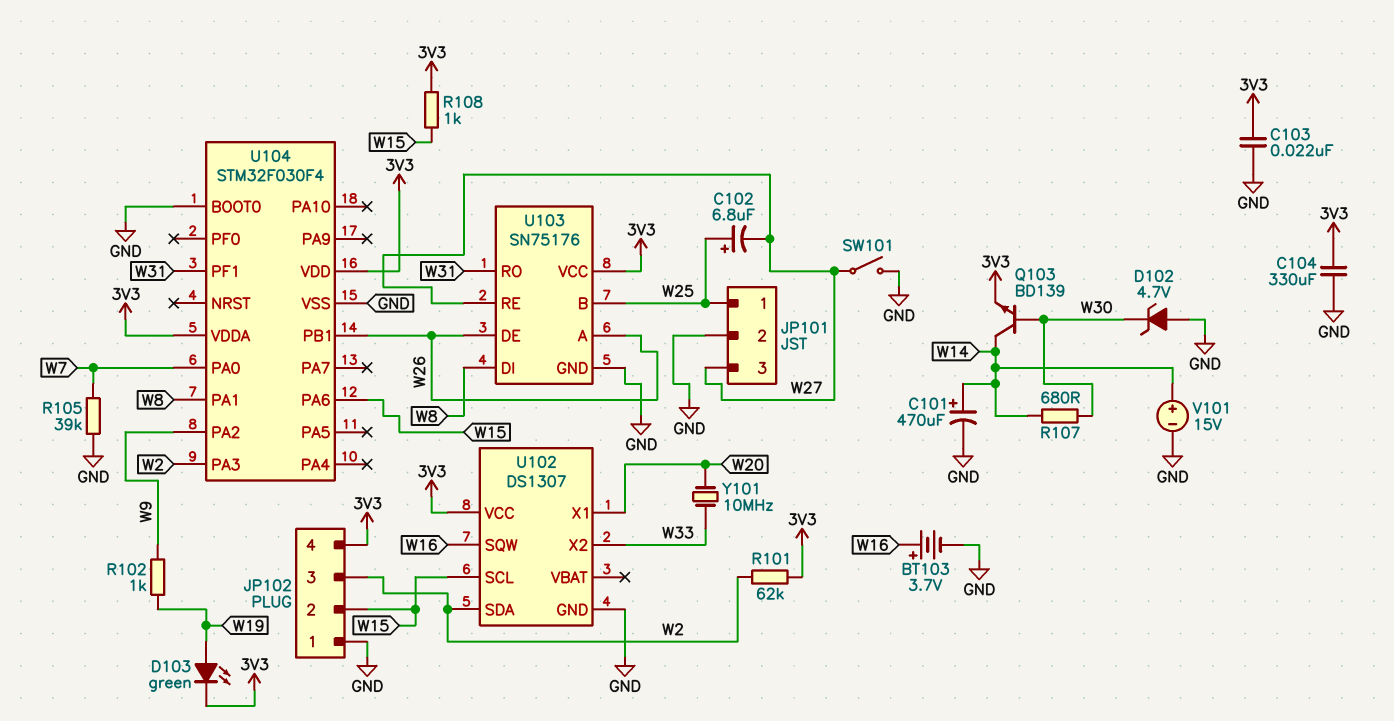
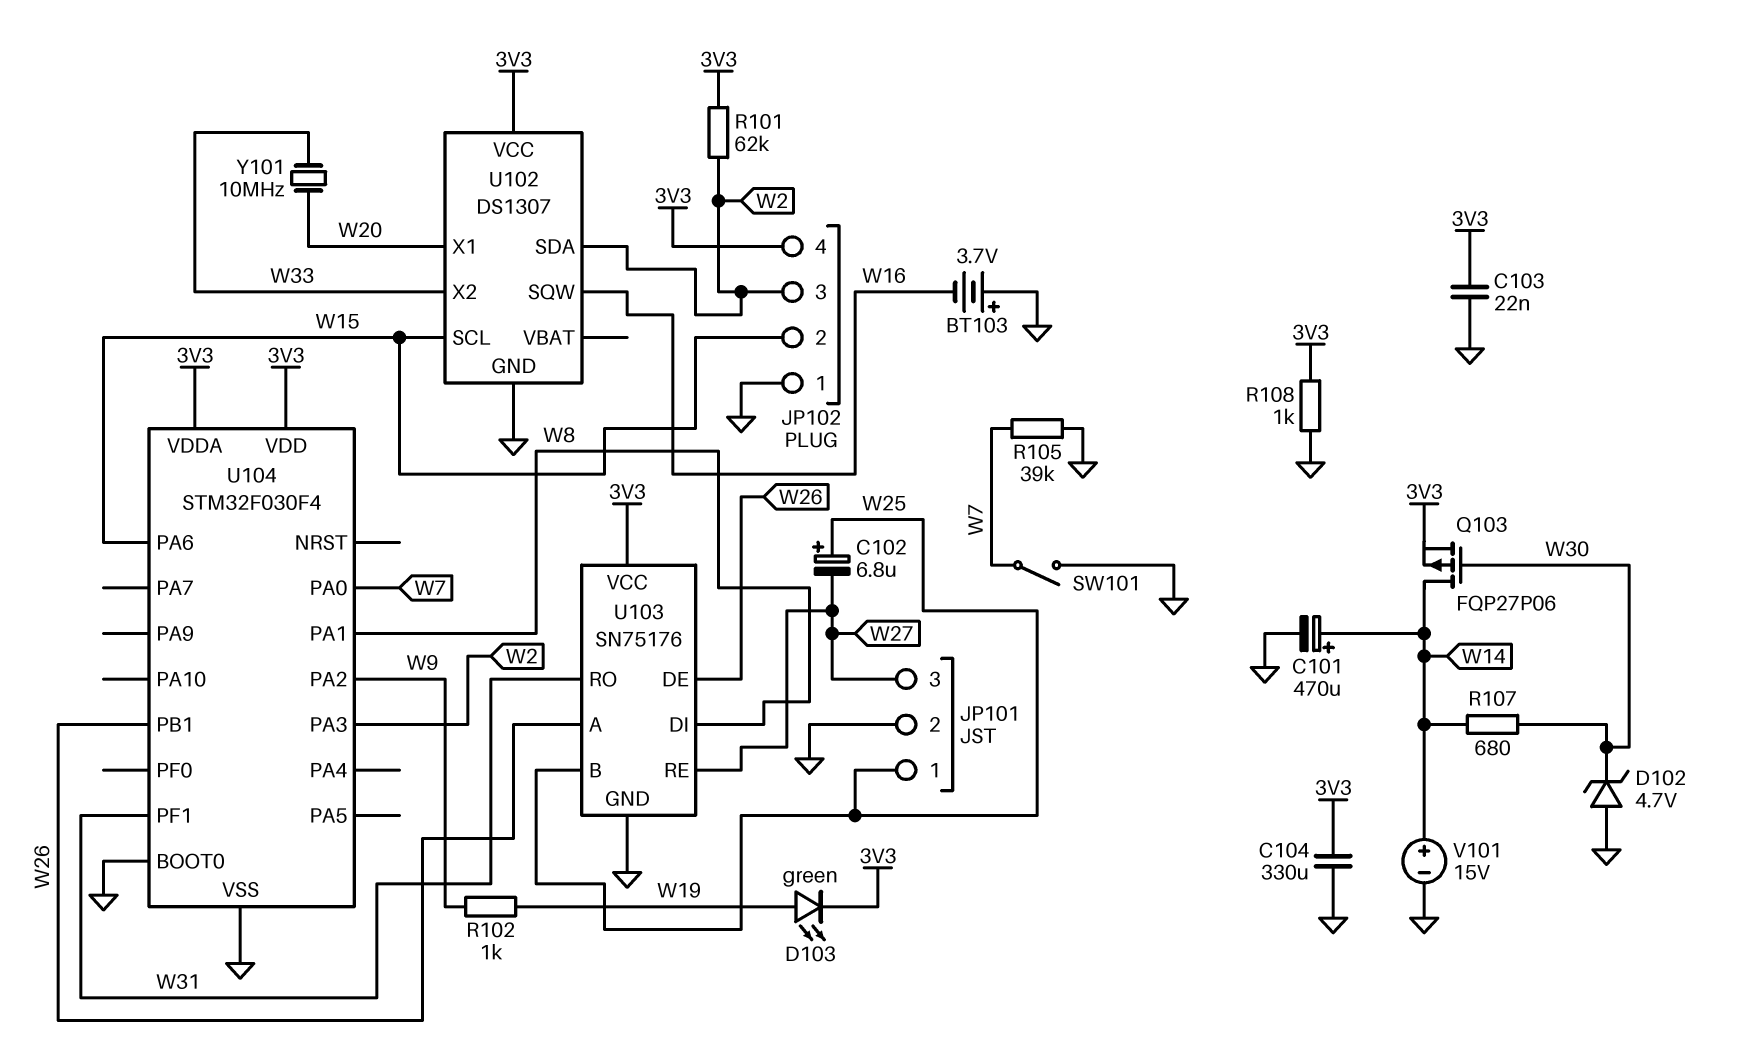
BT103: 3.7V (plus W16, minus GND) -> 3.7V (plus GND, minus W16)
Q103: NPN BD139 (B W30, C W14, E 3V3) -> PMOS FQP27P06 (G W30, D W14, S 3V3)
R108: 1k (3V3, W15) -> 1k (3V3, GND)
SW101: switch (GND, W27) -> switch (GND, W7)

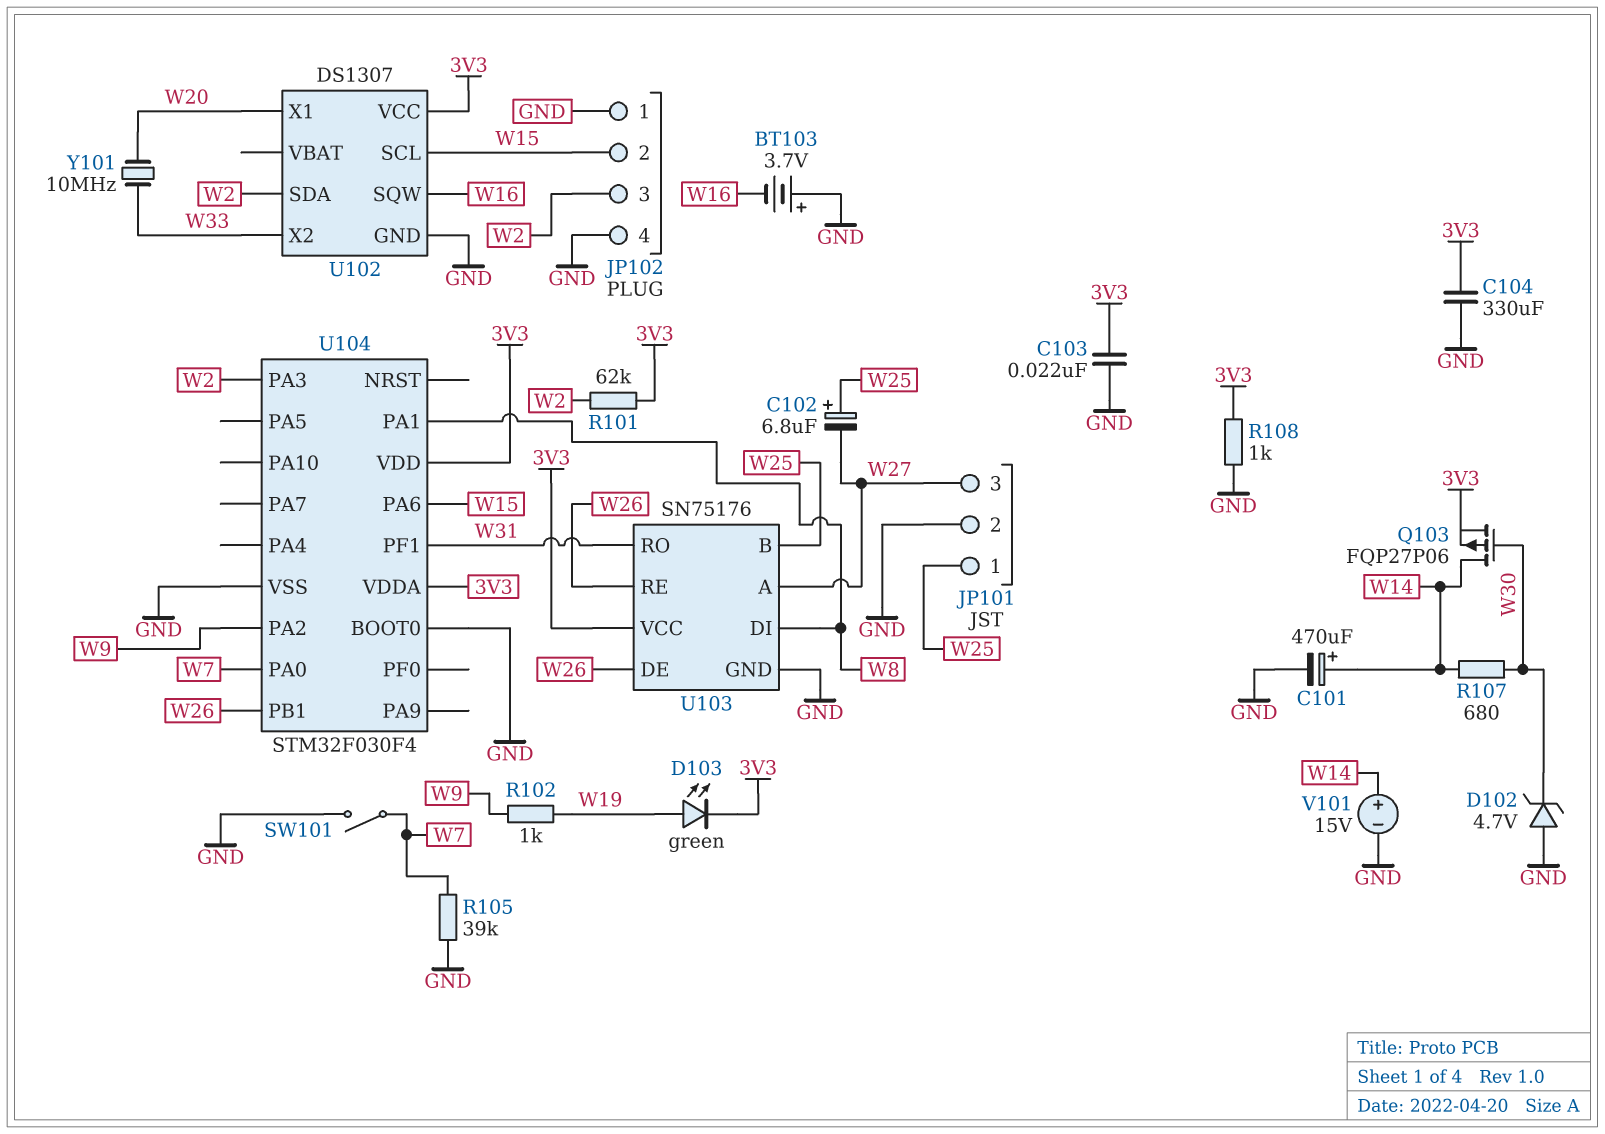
JP102 pin 4: 3V3 -> GND
U103 pin A: W26 -> W27
U103 pin RE: W27 -> W26

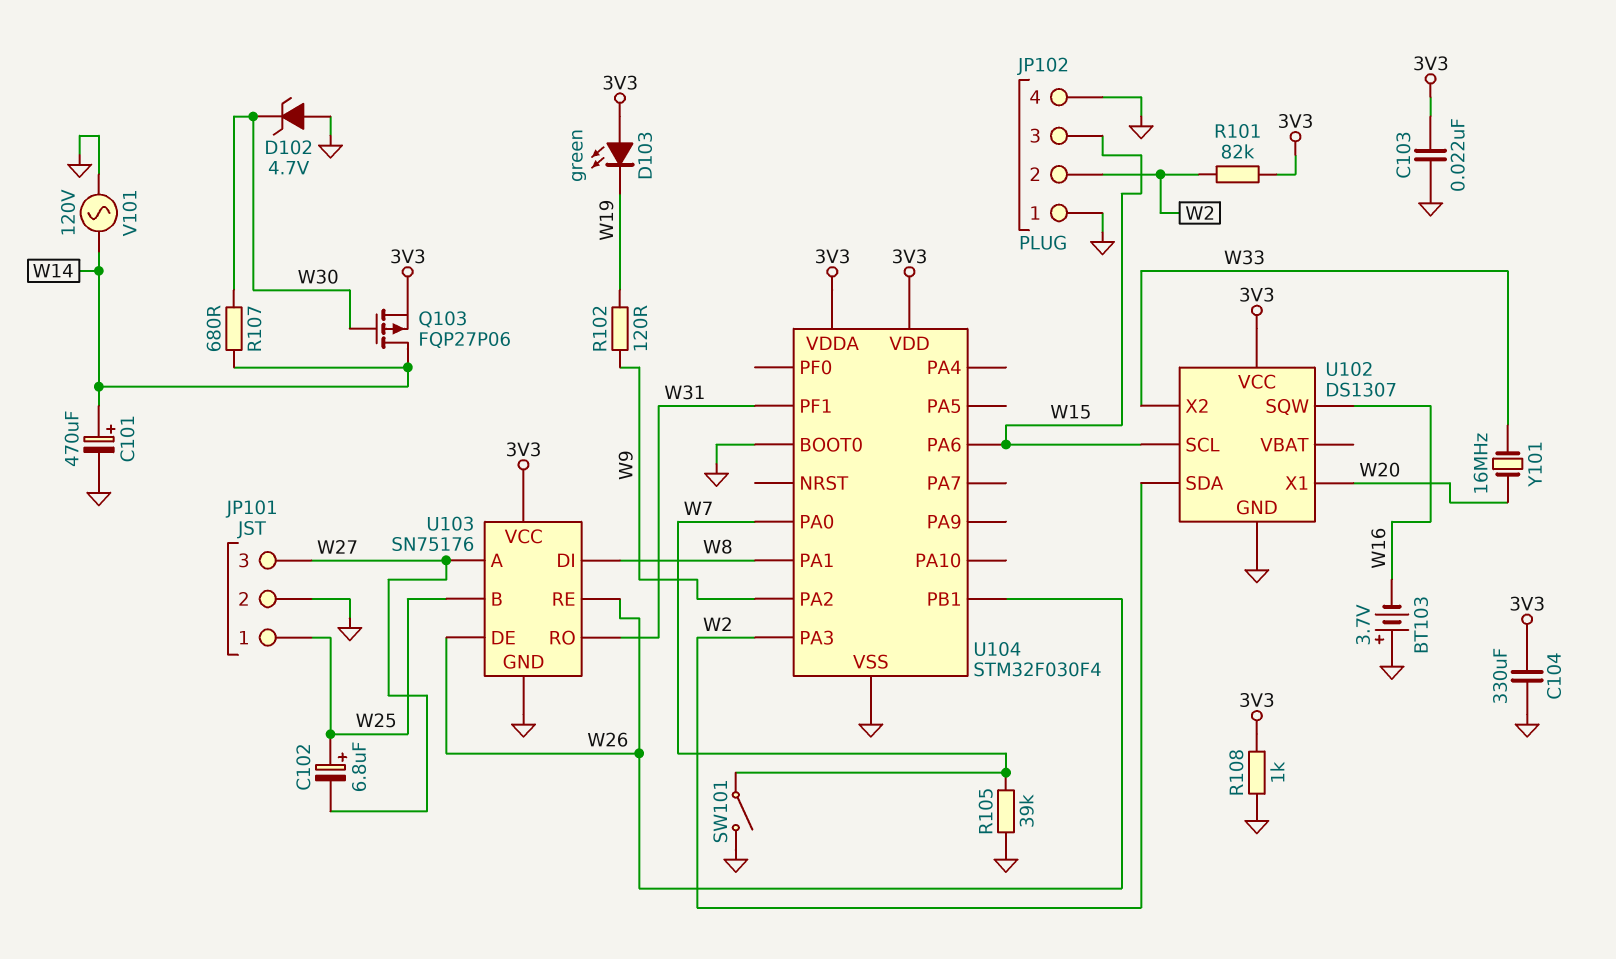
D103: LED green (A W19, K 3V3) -> LED green (A 3V3, K W19)
JP102 pin 2: W15 -> W2
JP102 pin 3: W2 -> W15
R101: 62k (3V3, W2) -> 82k (3V3, W2)
R102: 1k (W9, W19) -> 120 (W9, W19)
V101: 15V (plus W14, minus GND) -> AC 120V (GND, W14)
Y101: 10MHz (W20, W33) -> 16MHz (W20, W33)

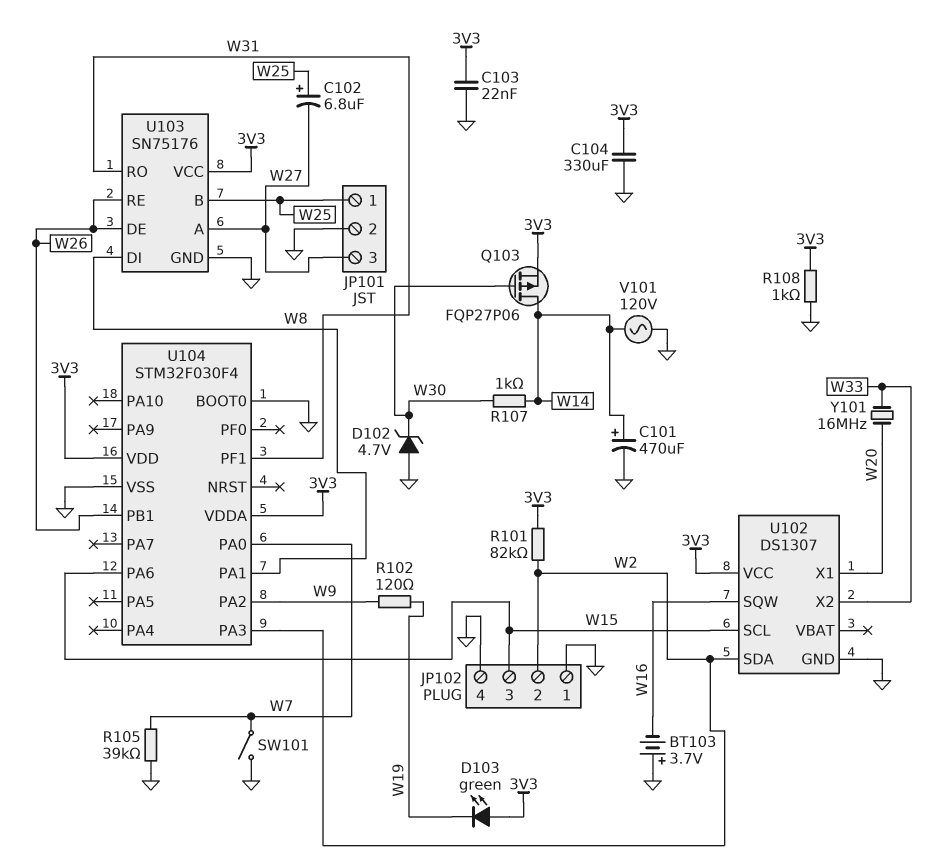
R107: 680 (W14, W30) -> 1k (W14, W30)

